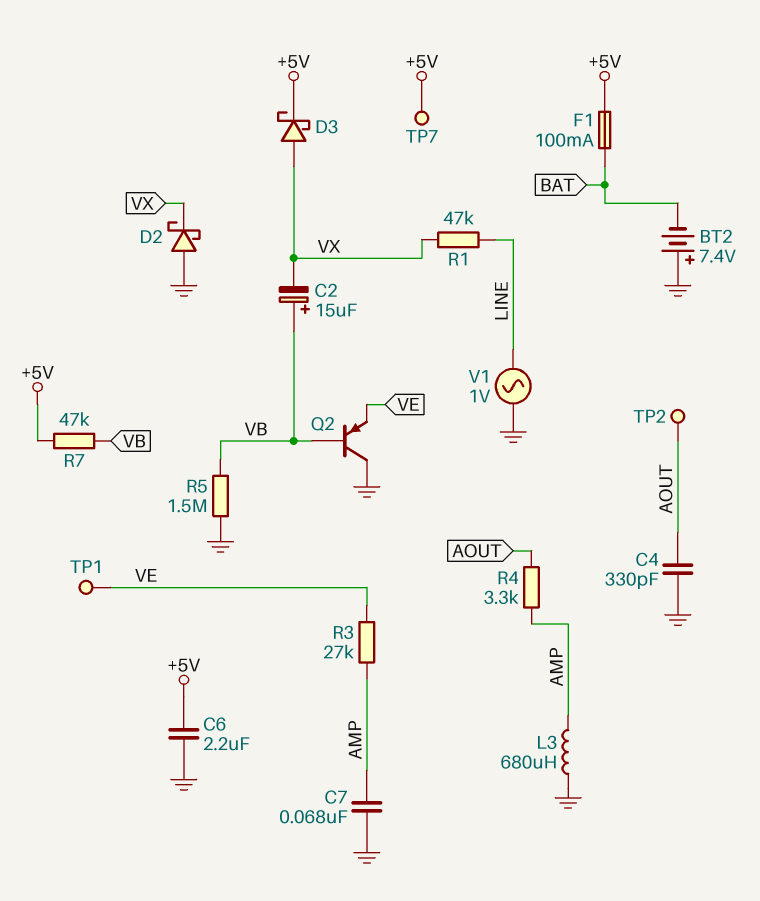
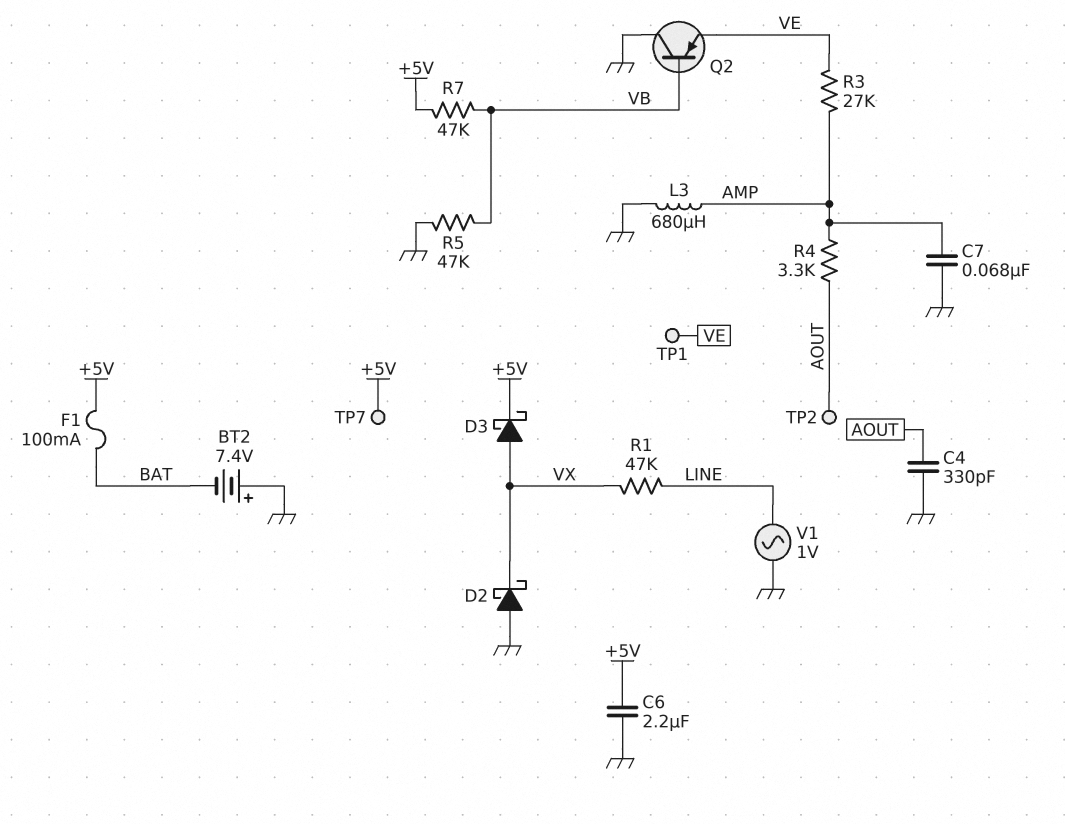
C2: 15uF (plus VB, minus VX) -> none
R5: 1.5M (GND, VB) -> 47k (GND, VB)

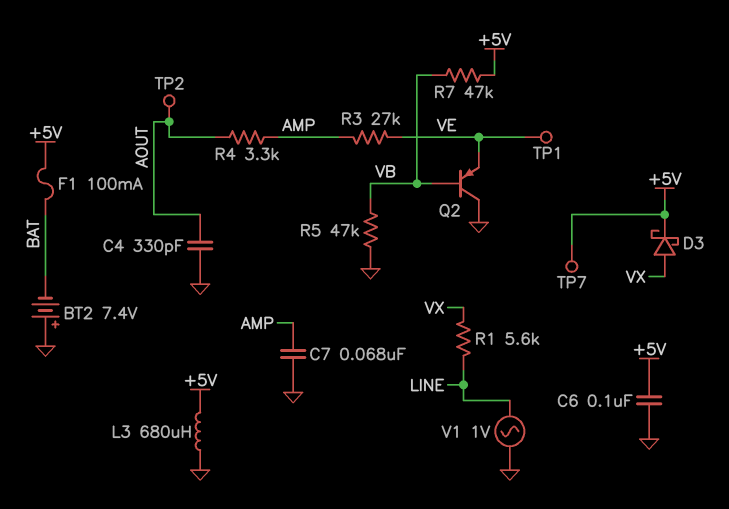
C6: 2.2uF (+5V, GND) -> 100nF (+5V, GND)
D2: schottky (A GND, K VX) -> none
L3: 680uH (AMP, GND) -> 680uH (+5V, GND)
R1: 47k (LINE, VX) -> 5.6k (LINE, VX)

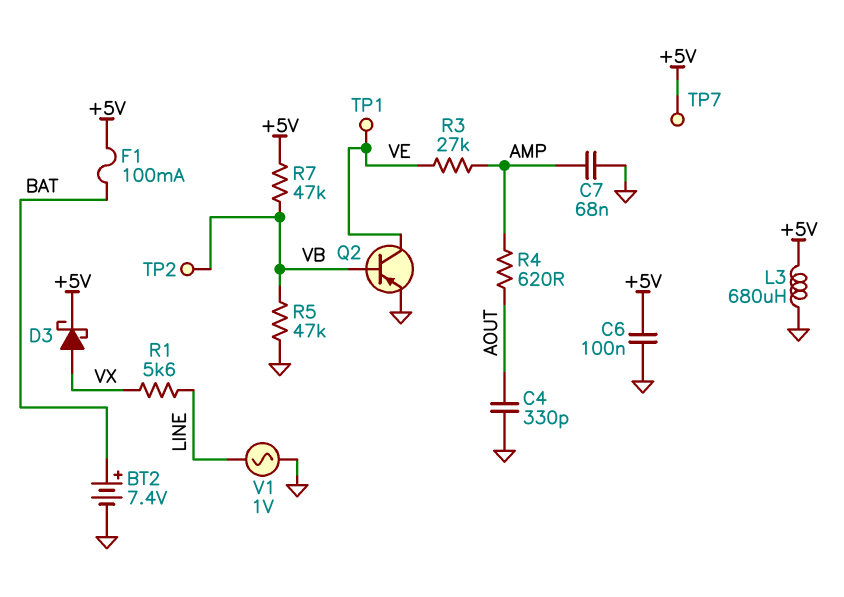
BT2: 7.4V (plus GND, minus BAT) -> 7.4V (plus BAT, minus GND)
Q2: PNP (B VB, C GND, E VE) -> PNP (B VB, C VE, E GND)
R4: 3.3k (AMP, AOUT) -> 620 (AMP, AOUT)
TP2: test point (AOUT) -> test point (VB)

